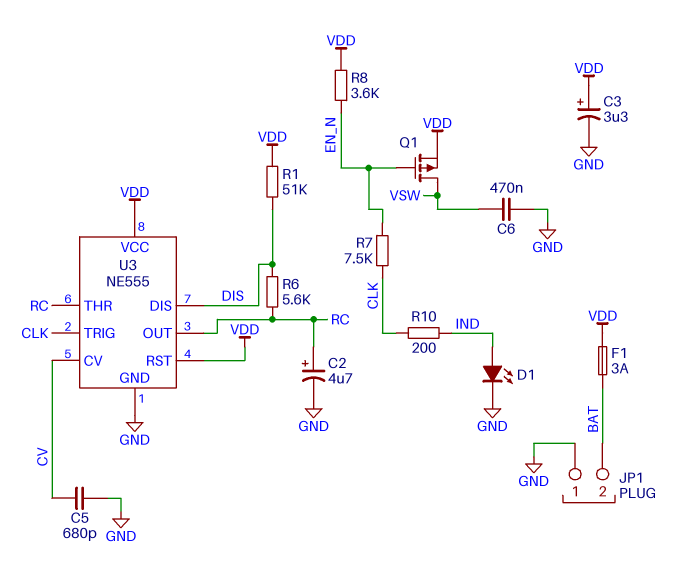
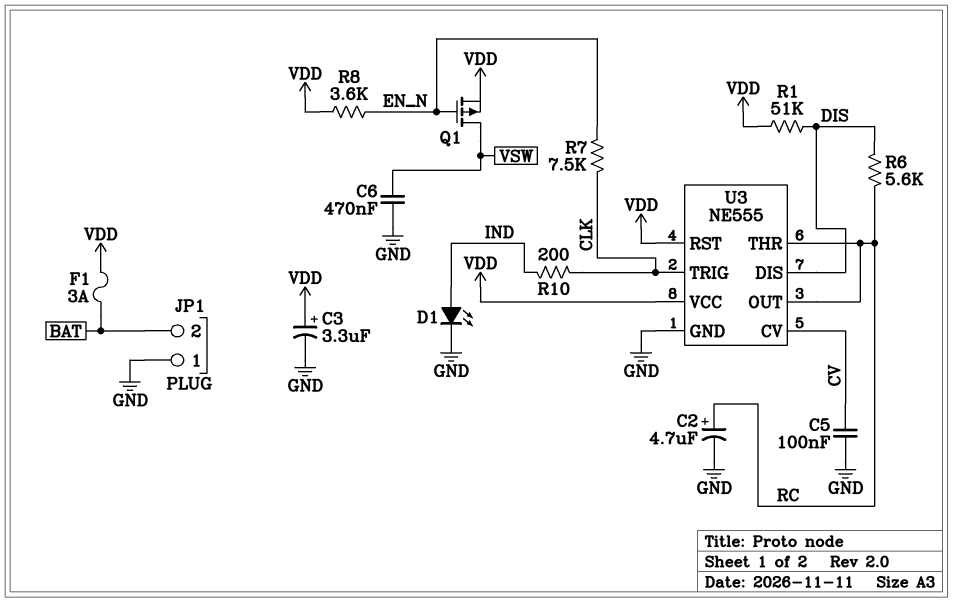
C5: 680pF (CV, GND) -> 100nF (CV, GND)

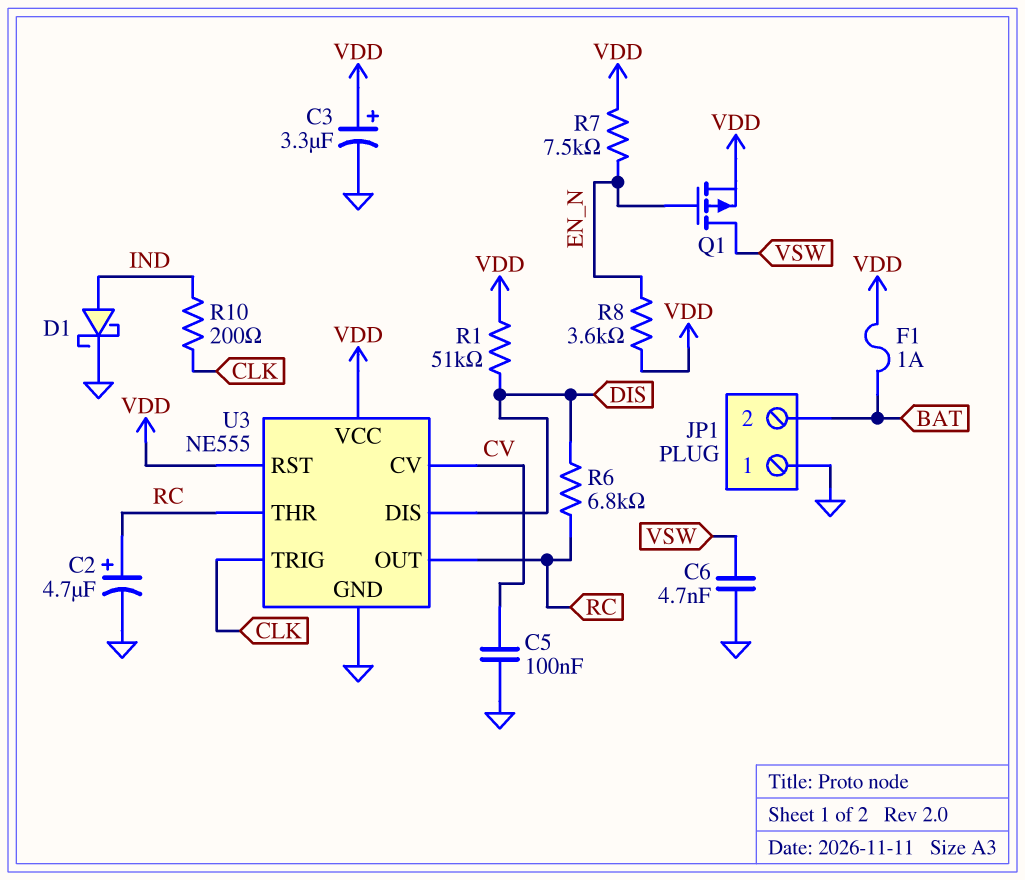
C6: 470nF (GND, VSW) -> 4.7nF (GND, VSW)
D1: LED (A IND, K GND) -> schottky (A IND, K GND)
F1: 3A (BAT, VDD) -> 1A (BAT, VDD)
R6: 5.6k (DIS, RC) -> 6.8k (DIS, RC)
R7: 7.5k (CLK, EN_N) -> 7.5k (EN_N, VDD)

